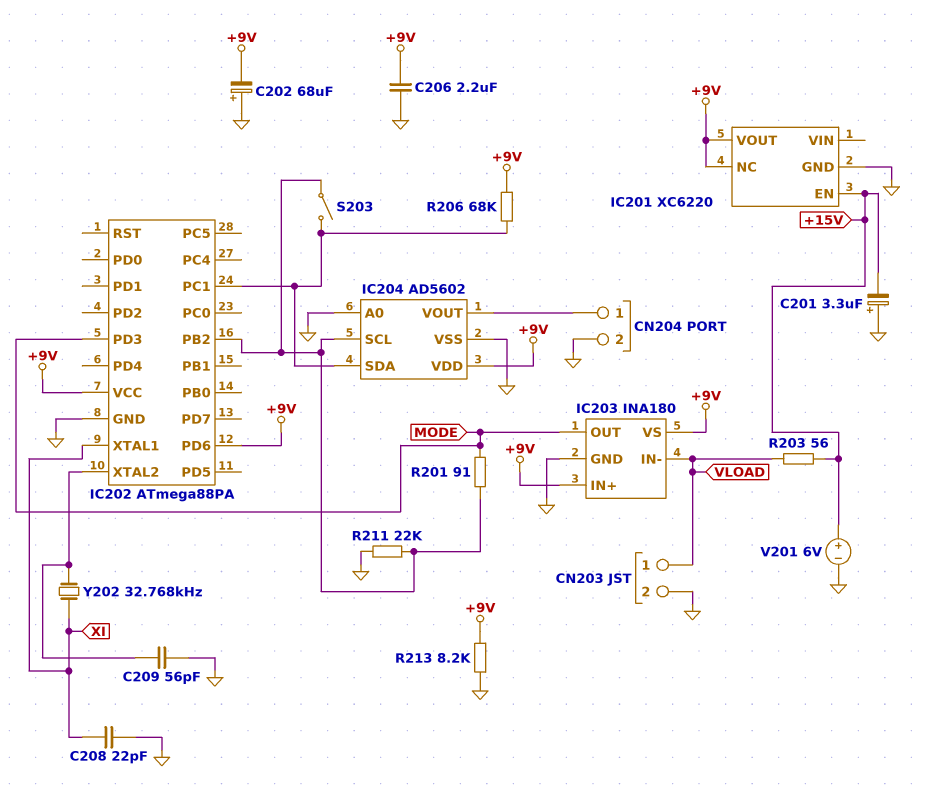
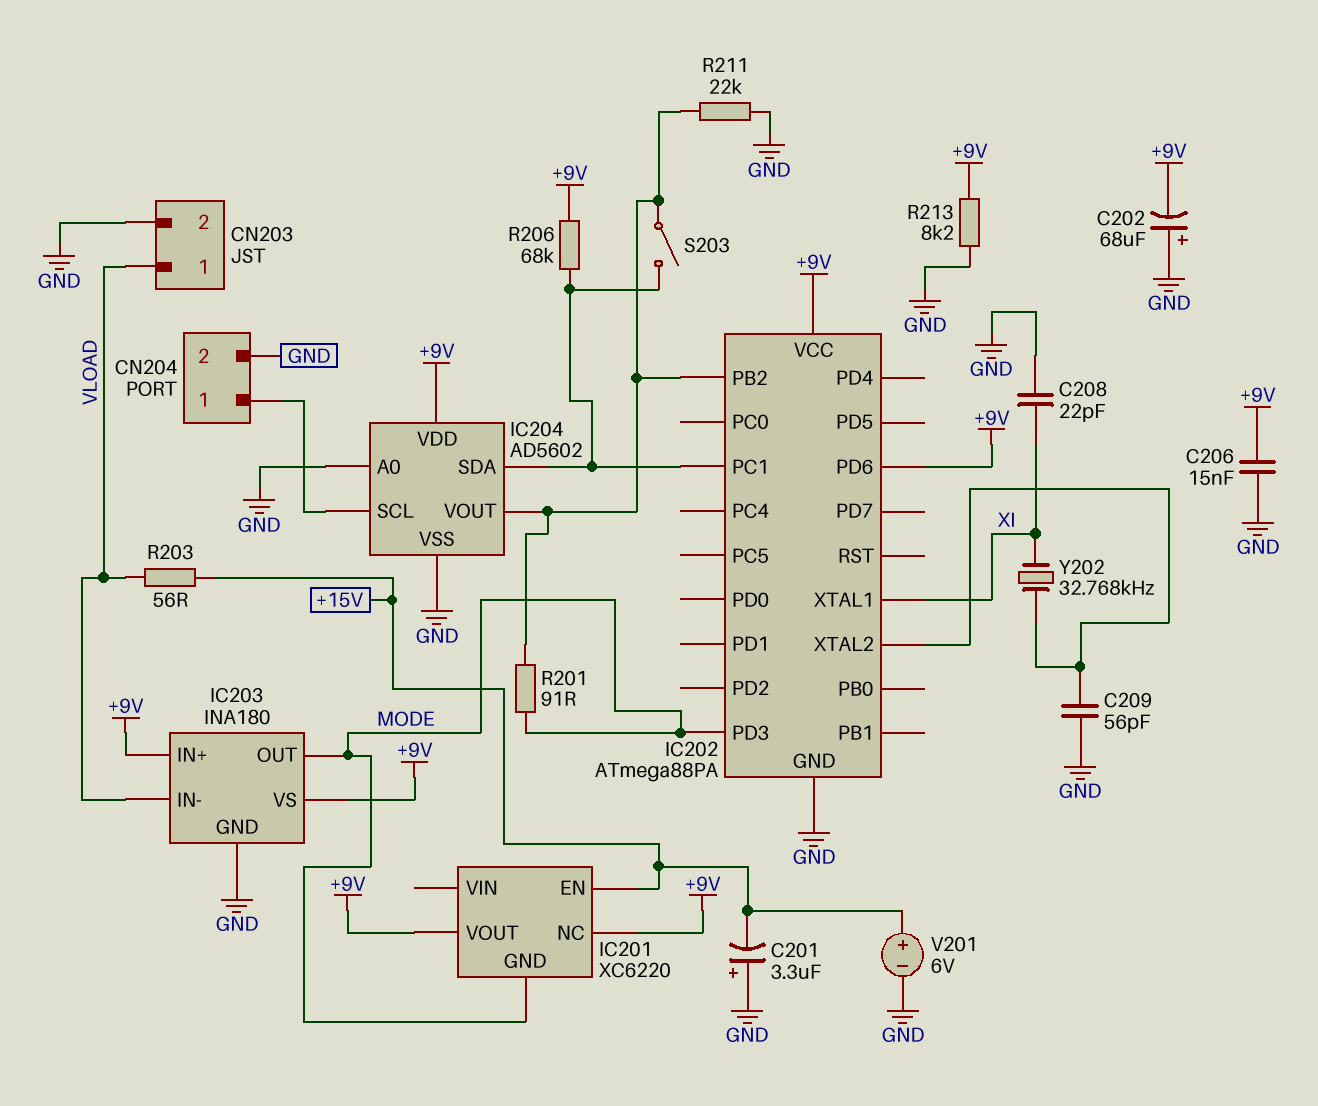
C206: 2.2uF (+9V, GND) -> 15nF (+9V, GND)
IC201 pin GND: GND -> MODE
IC204 pin SCL: IC202/PB2 -> CN204/1
IC204 pin VOUT: CN204/1 -> IC202/PB2

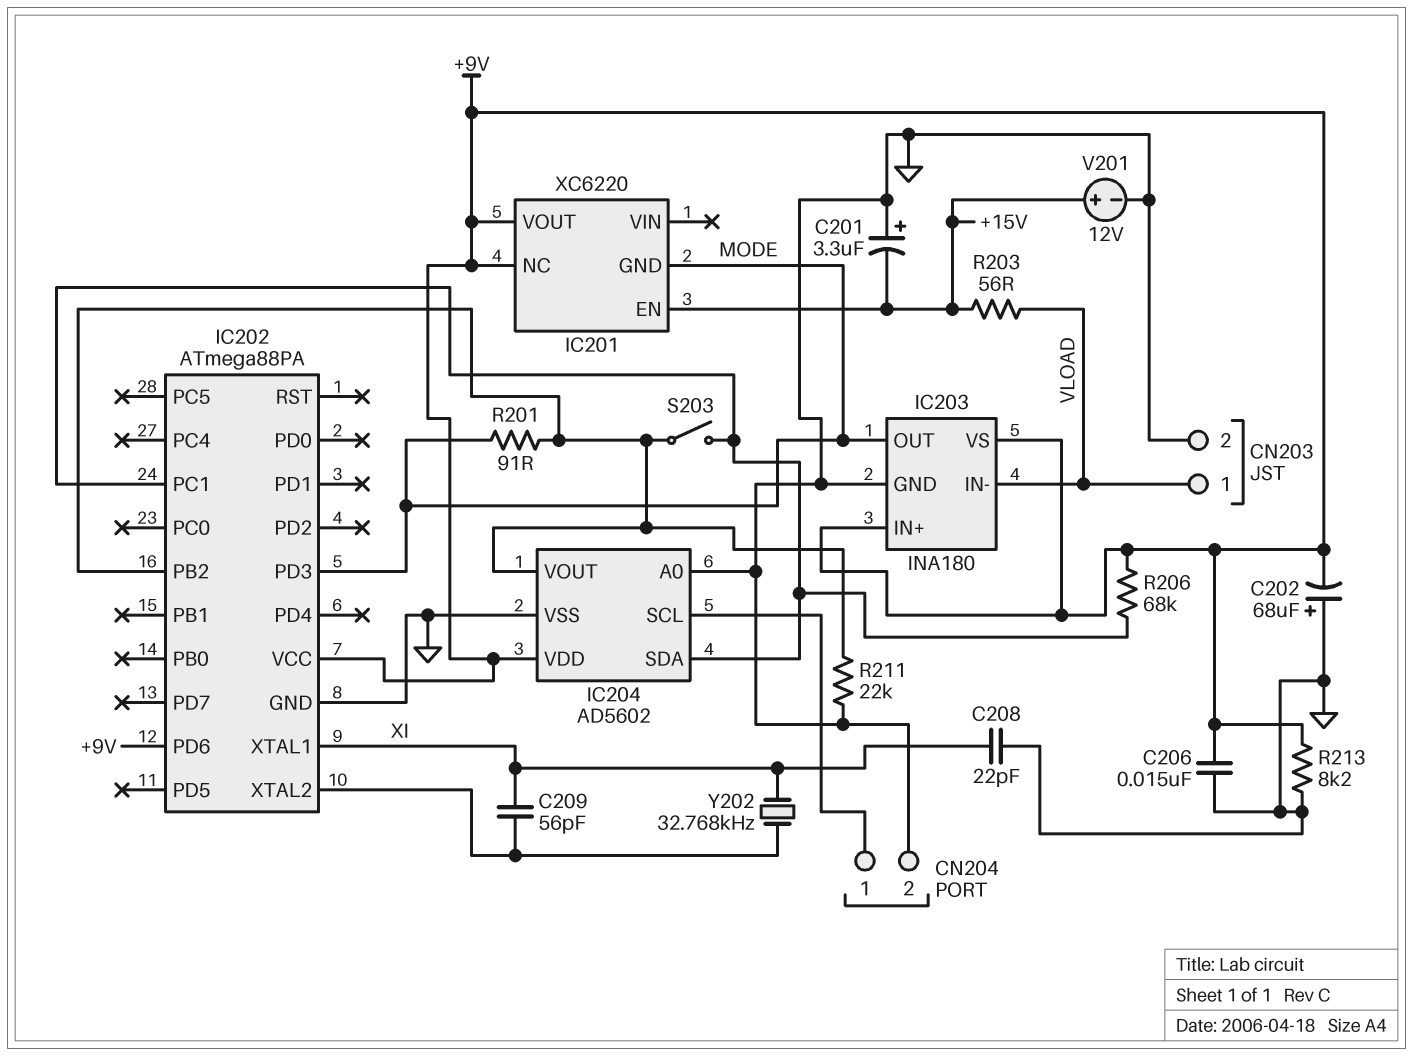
C209: 56pF (GND, IC202/XTAL2) -> 56pF (IC202/XTAL2, XI)
V201: 6V (plus +15V, minus GND) -> 12V (plus +15V, minus GND)

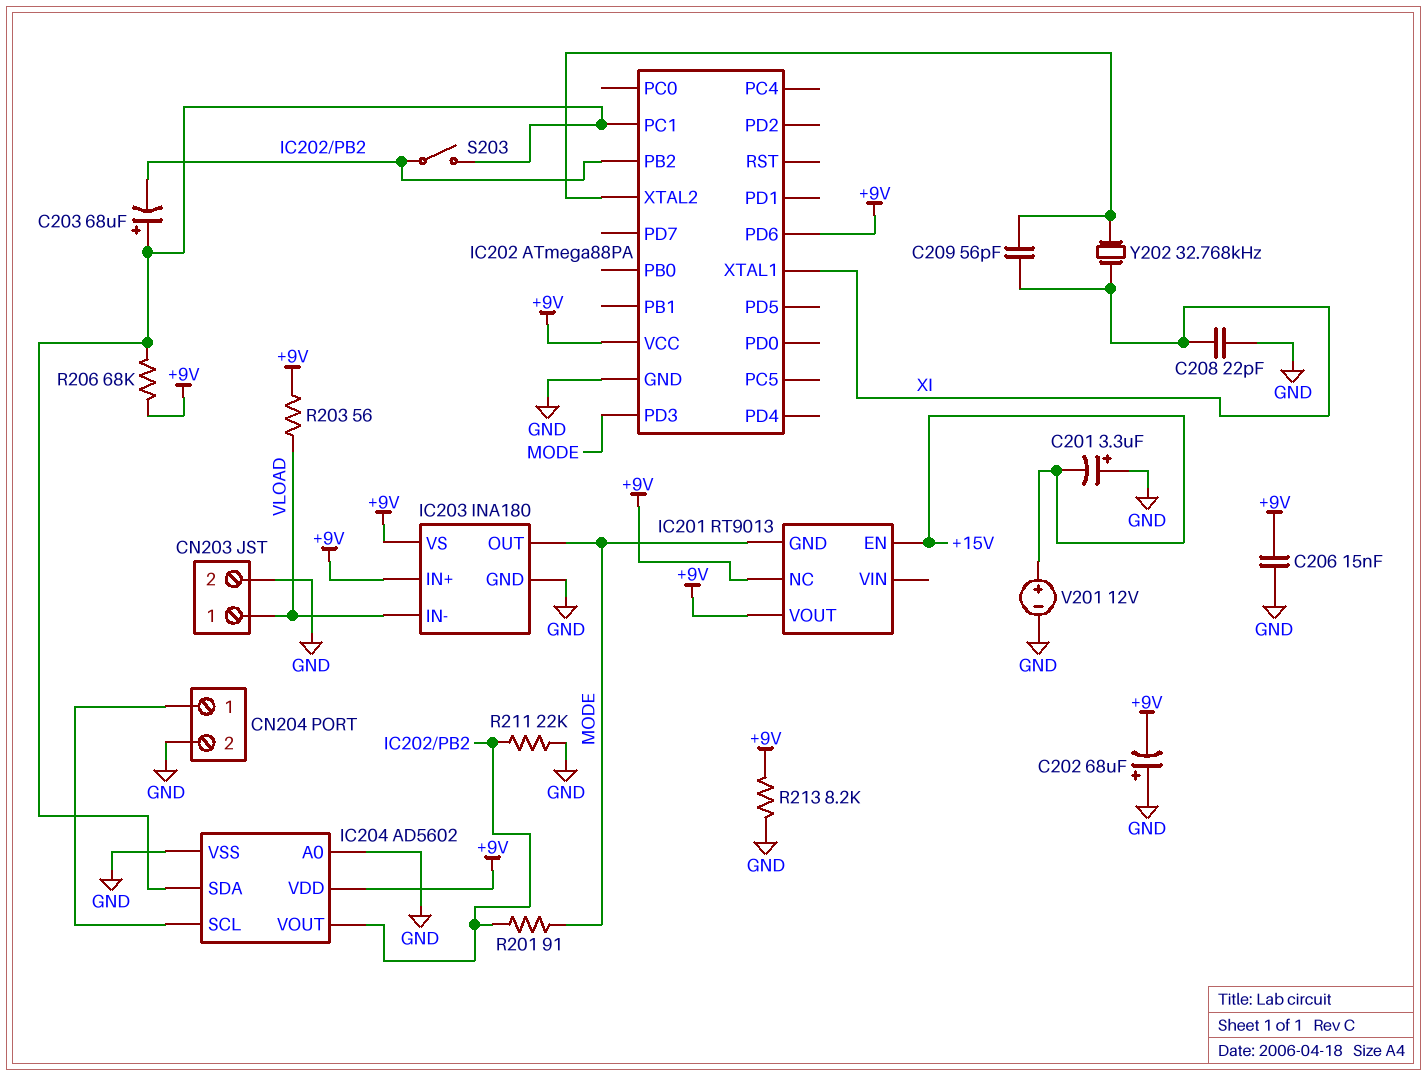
C203: none -> 68uF (plus IC202/PC1, minus IC202/PB2)
IC201: XC6220 -> RT9013
R203: 56 (+15V, VLOAD) -> 56 (+9V, VLOAD)

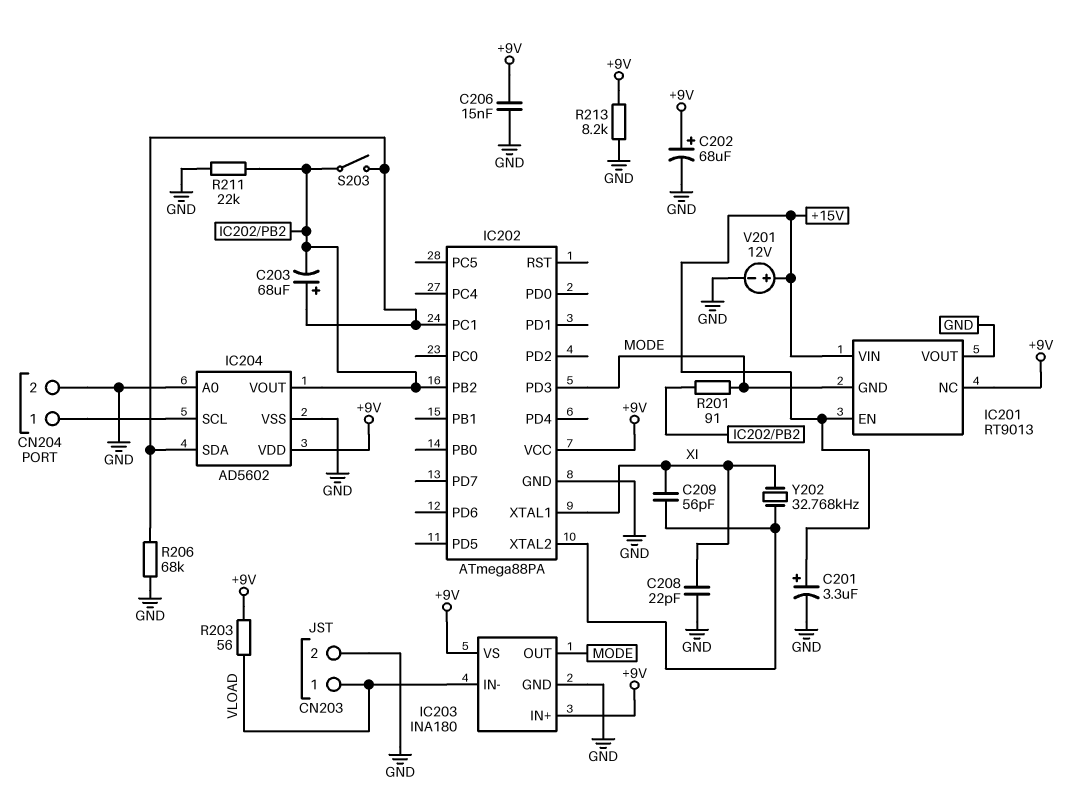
C201: 3.3uF (plus GND, minus +15V) -> 3.3uF (plus +15V, minus GND)
C202: 68uF (plus GND, minus +9V) -> 68uF (plus +9V, minus GND)
IC201 pin VIN: none -> +15V
IC201 pin VOUT: +9V -> GND
IC202 pin PD6: +9V -> none
R206: 68k (+9V, IC202/PC1) -> 68k (GND, IC202/PC1)

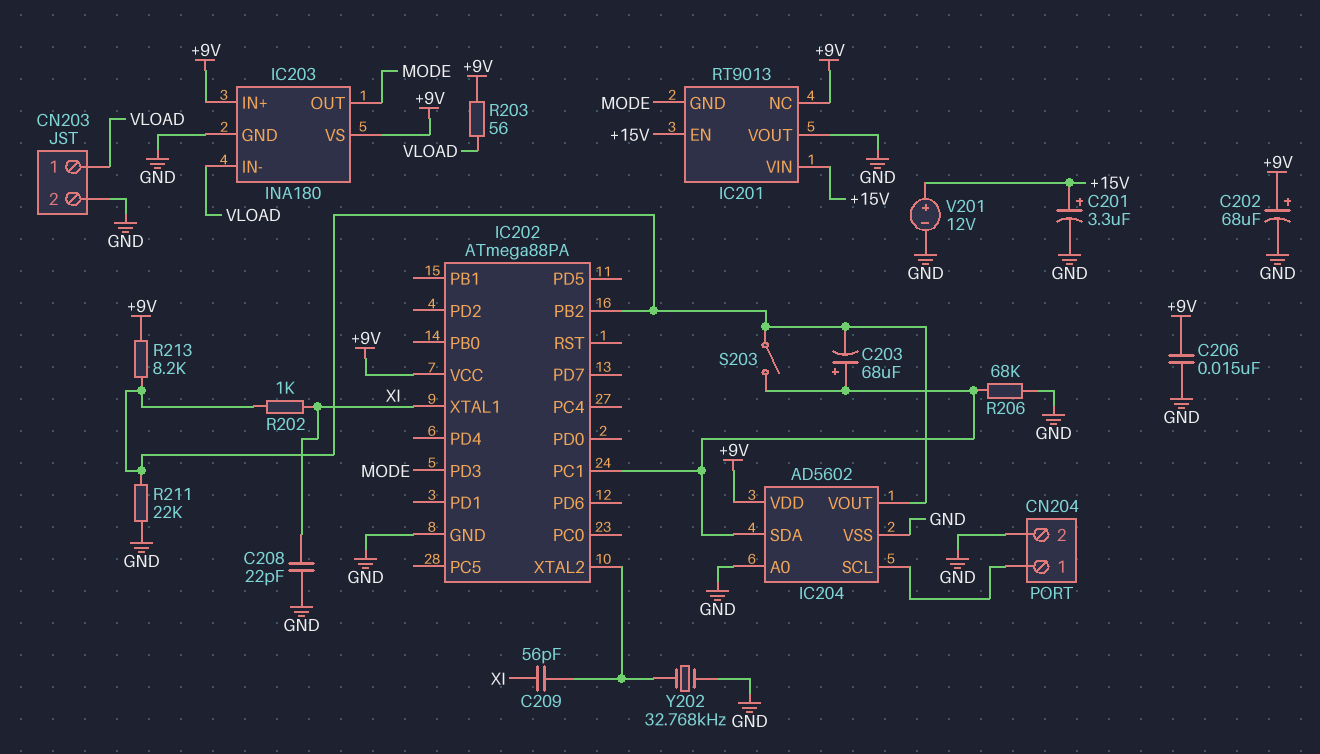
R201: 91 (IC202/PB2, MODE) -> none
R202: none -> 1k (IC202/PB2, XI)
R213: 8.2k (+9V, GND) -> 8.2k (+9V, IC202/PB2)
Y202: 32.768kHz (IC202/XTAL2, XI) -> 32.768kHz (GND, IC202/XTAL2)

